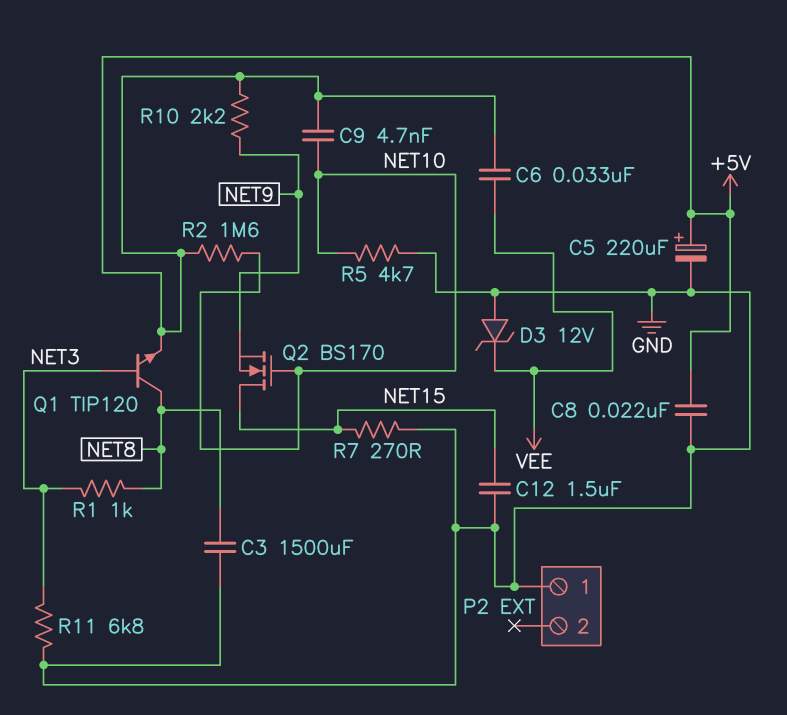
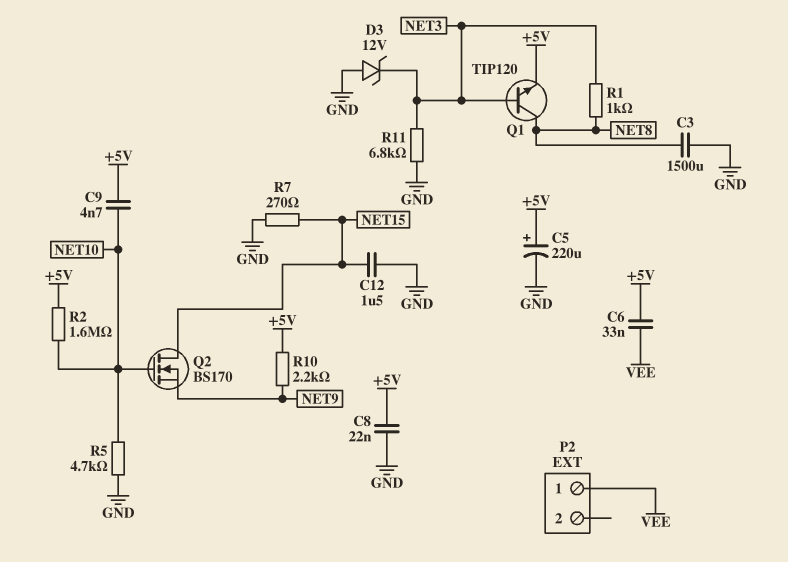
D3: zener 12V (A GND, K VEE) -> zener 12V (A GND, K NET3)
P2 pin 1: GND -> VEE

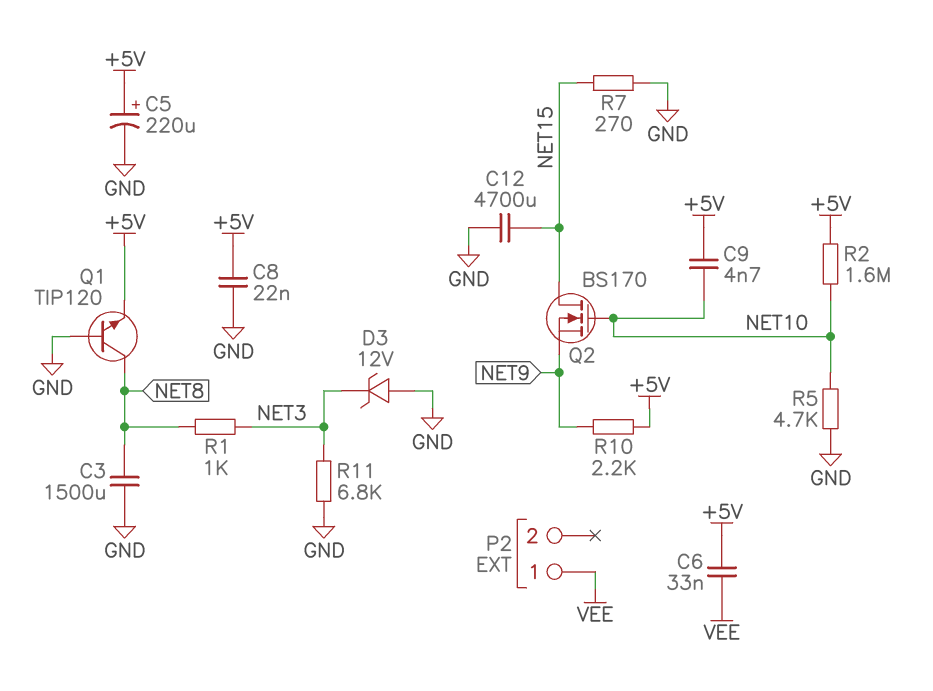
C12: 1.5uF (GND, NET15) -> 4700uF (GND, NET15)
Q1: NPN TIP120 (B NET3, C NET8, E +5V) -> NPN TIP120 (B GND, C NET8, E +5V)

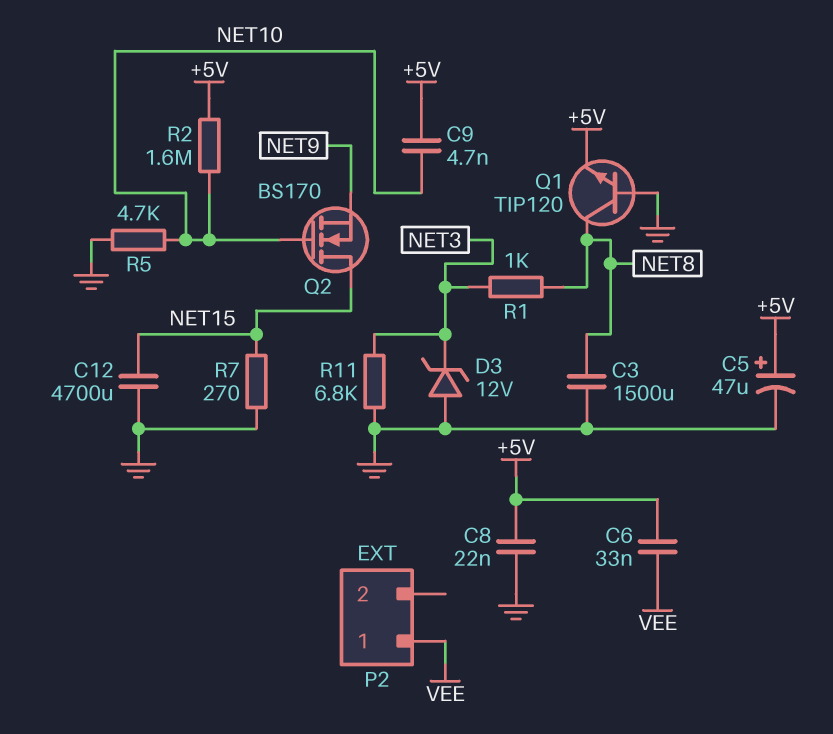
C5: 220uF (plus +5V, minus GND) -> 47uF (plus +5V, minus GND)
R10: 2.2k (+5V, NET9) -> none

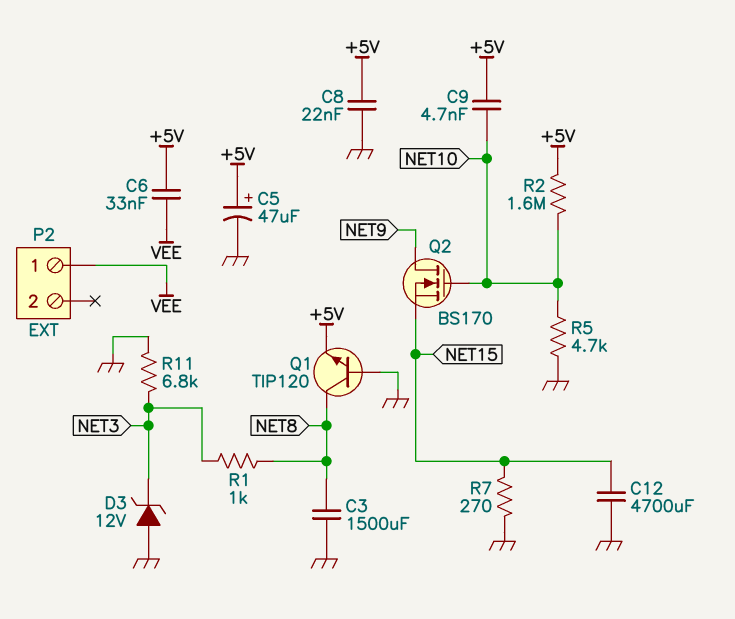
Q2: NMOS BS170 (G NET10, D NET15, S NET9) -> NMOS BS170 (G NET10, D NET9, S NET15)

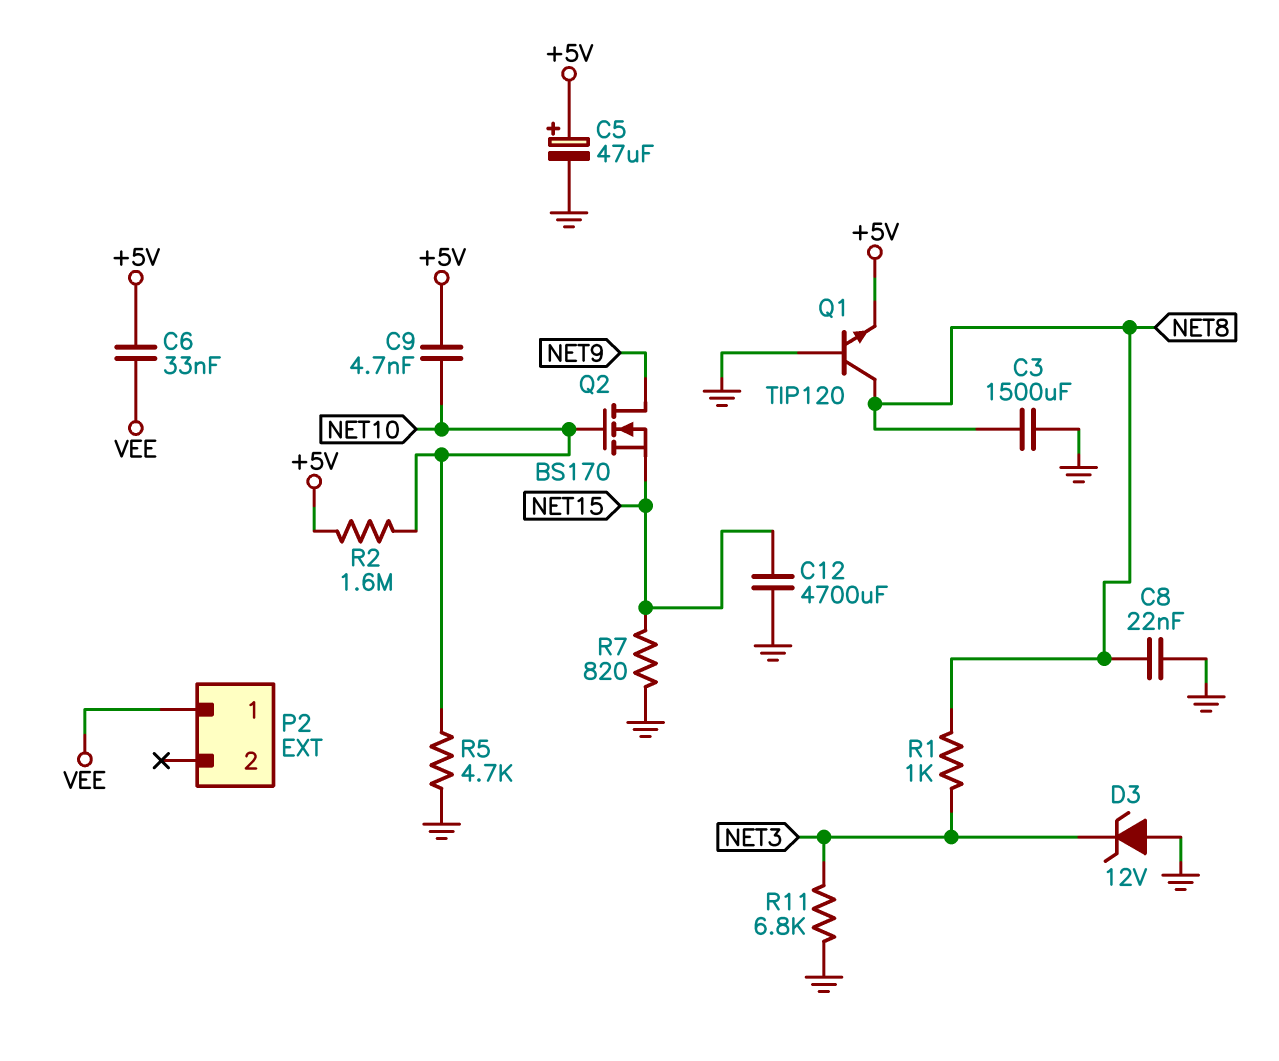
C8: 22nF (+5V, GND) -> 22nF (GND, NET8)
R7: 270 (GND, NET15) -> 820 (GND, NET15)

